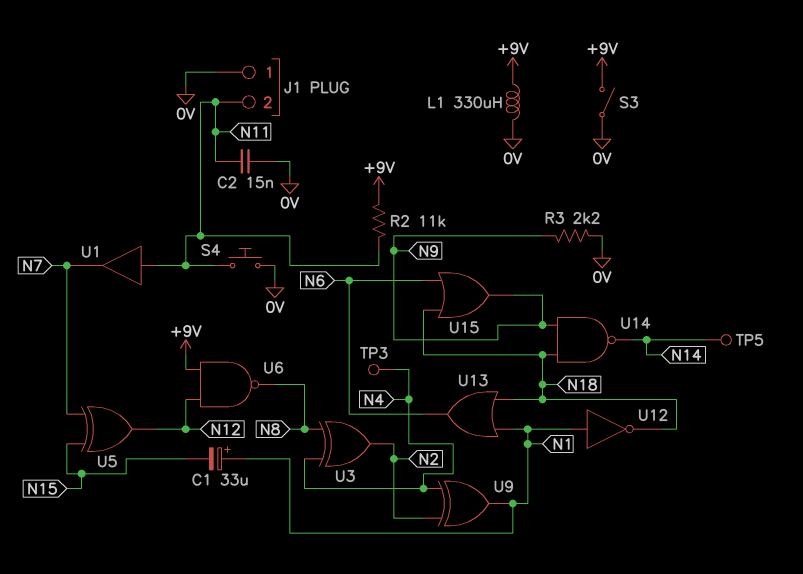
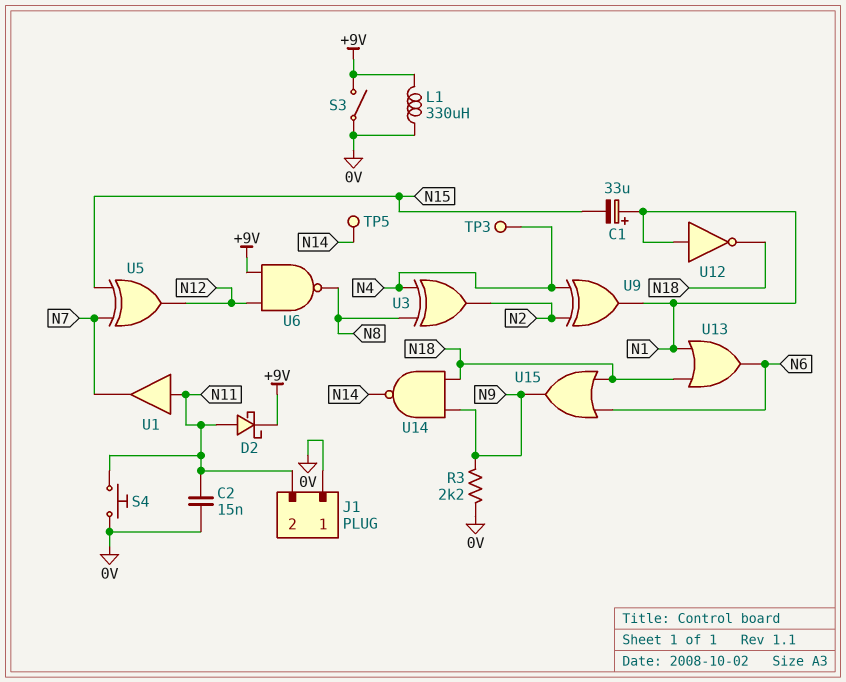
D2: none -> schottky (A N11, K +9V)
R2: 11k (+9V, N11) -> none

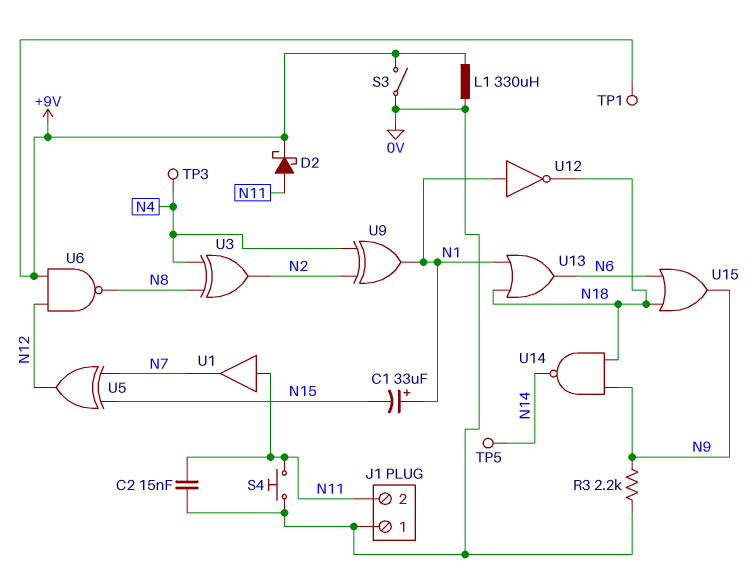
TP1: none -> test point (+9V)

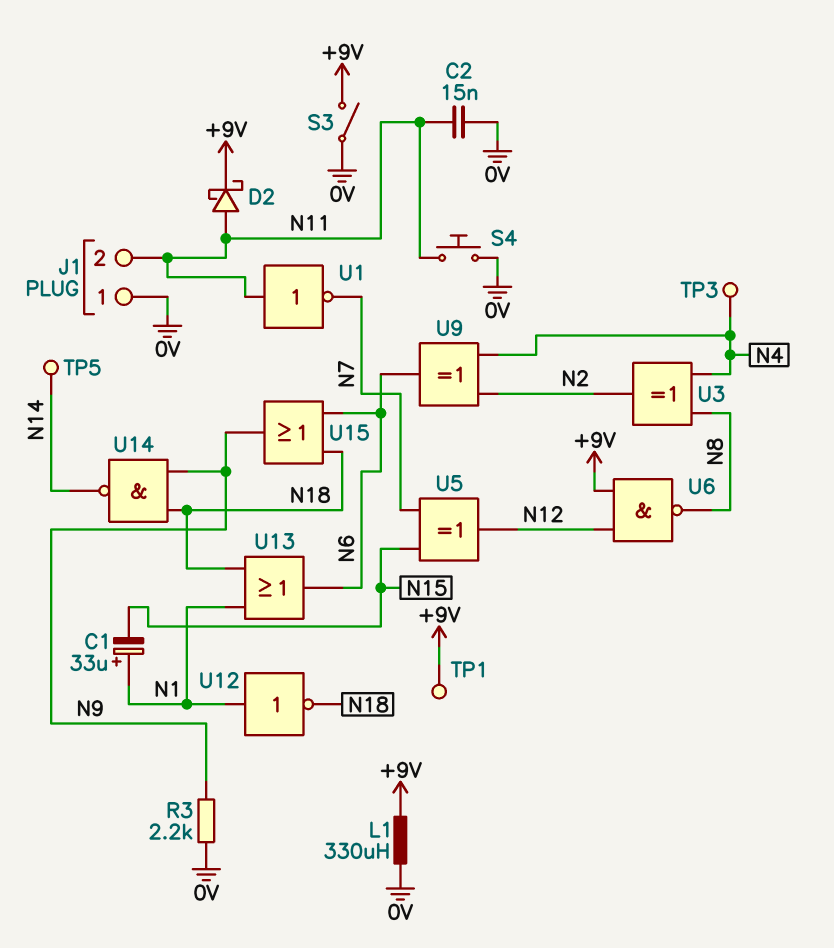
U1: buffer (in N11, out N7) -> NOT (in N11, out N7)
U9: XOR (in N2, in N4, out N1) -> XOR (in N2, in N4, out N6)

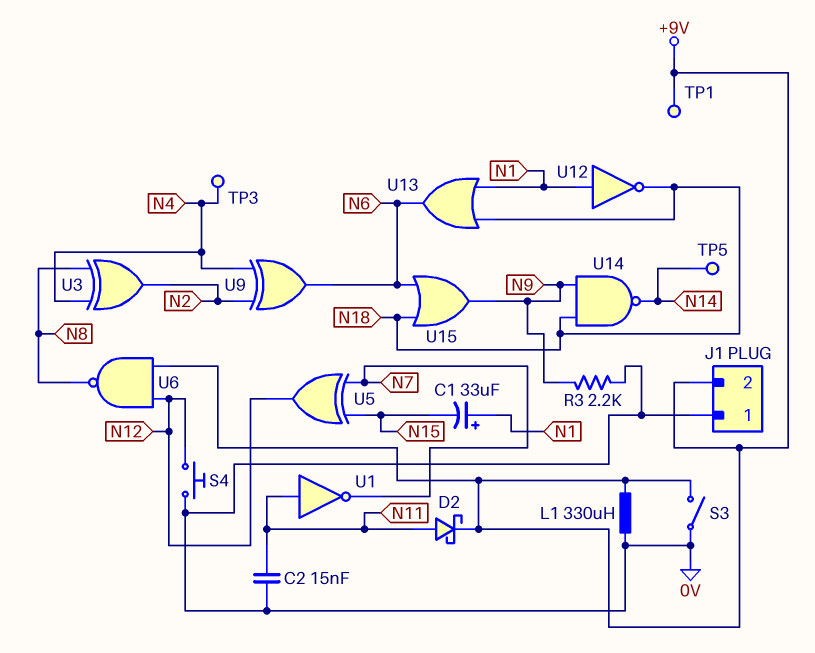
J1 pin 2: N11 -> +9V
S4: button (0V, N11) -> button (0V, N12)

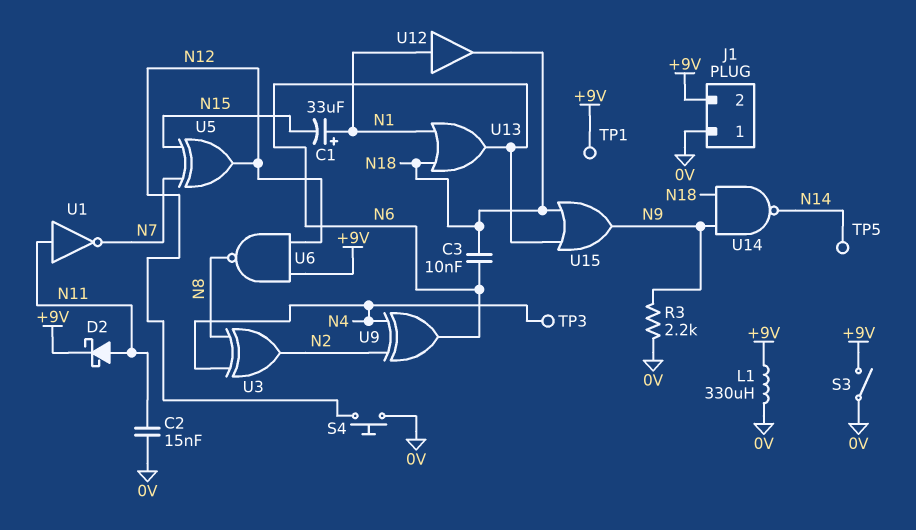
C3: none -> 10nF (N6, N18)
U12: NOT (in N1, out N18) -> buffer (in N1, out N18)

